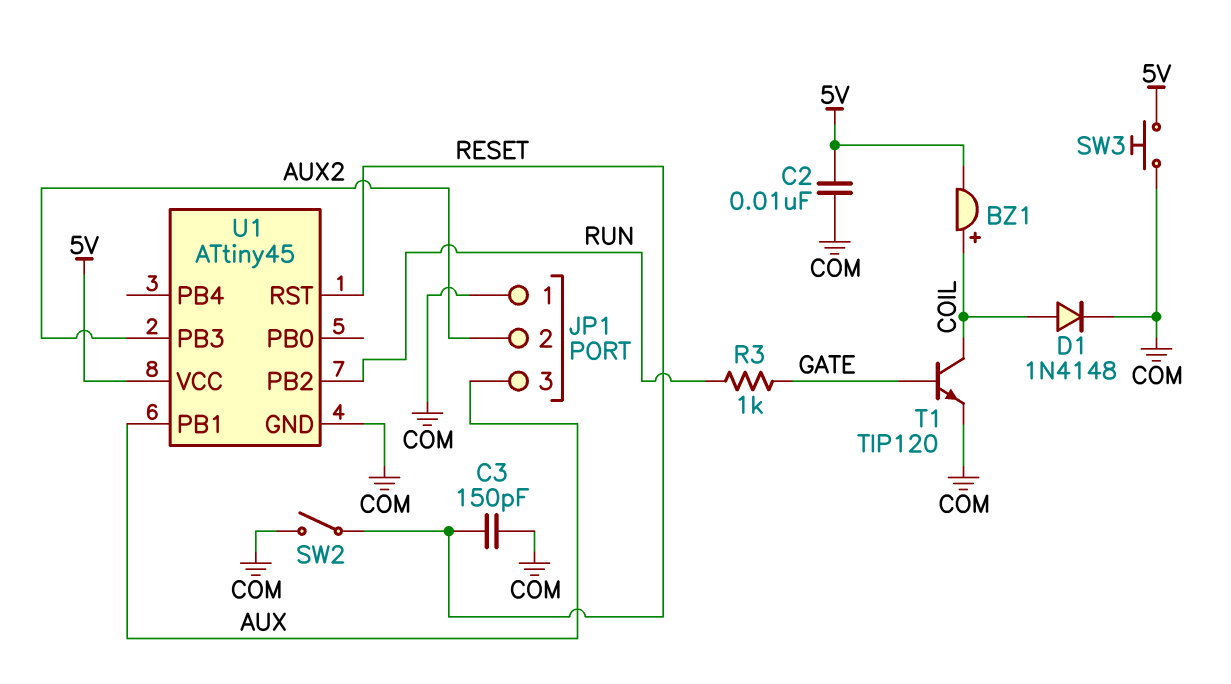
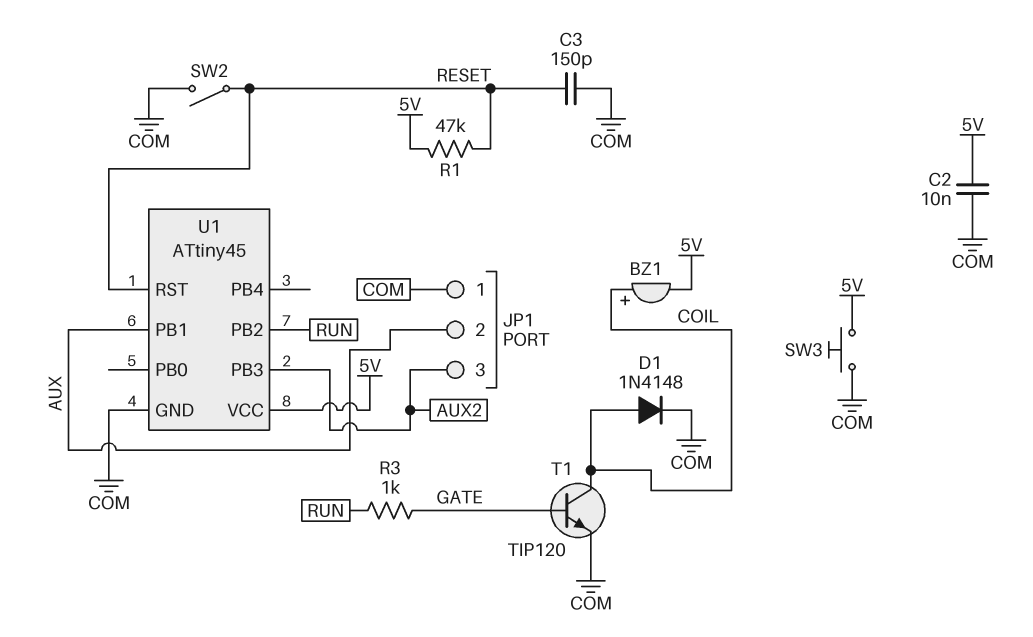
JP1 pin 2: AUX2 -> AUX
JP1 pin 3: AUX -> AUX2
R1: none -> 47k (5V, RESET)

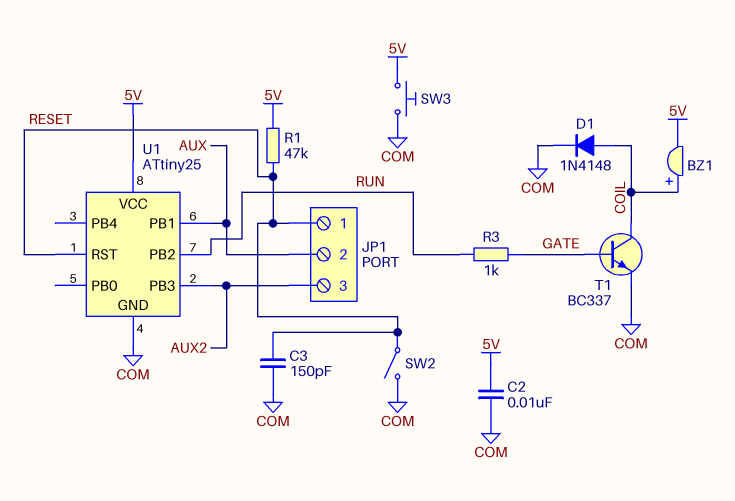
JP1 pin 1: COM -> RESET
T1: NPN TIP120 (B GATE, C COIL, E COM) -> NPN BC337 (B GATE, C COIL, E COM)
U1: ATtiny45 -> ATtiny25

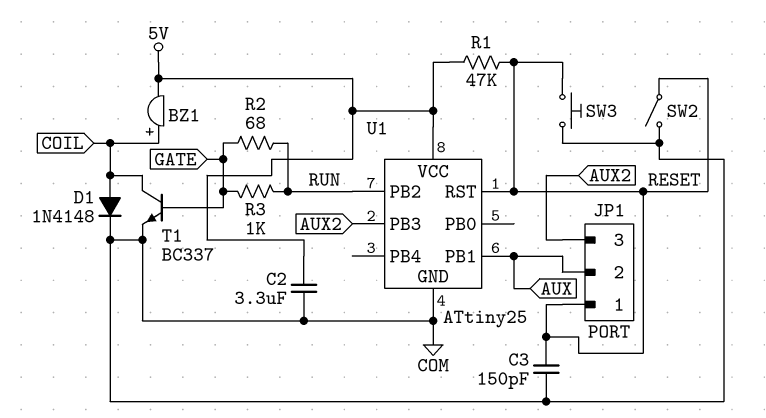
C2: 10nF (5V, COM) -> 3.3uF (5V, COM)
R2: none -> 68 (GATE, RUN)
SW3: button (5V, COM) -> button (COM, RESET)

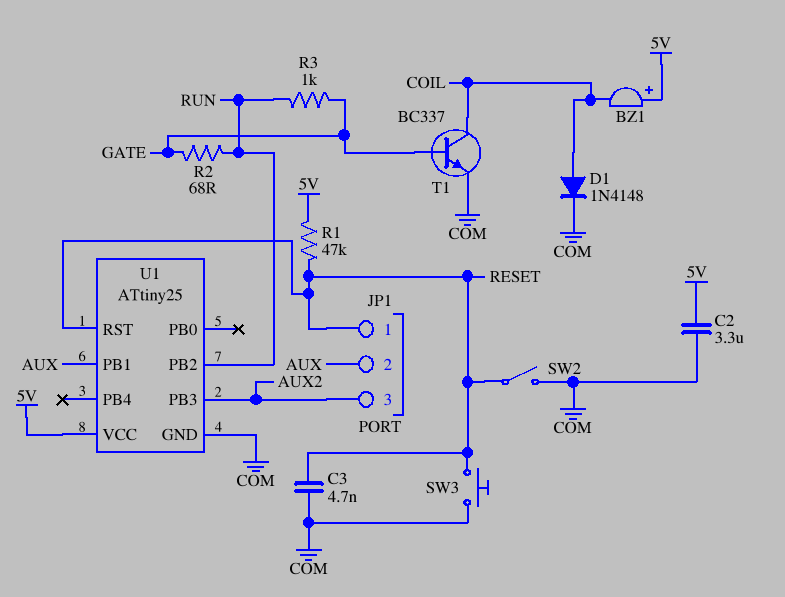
BZ1: buzzer (plus COIL, minus 5V) -> buzzer (plus 5V, minus COIL)
C3: 150pF (COM, RESET) -> 4.7nF (COM, RESET)

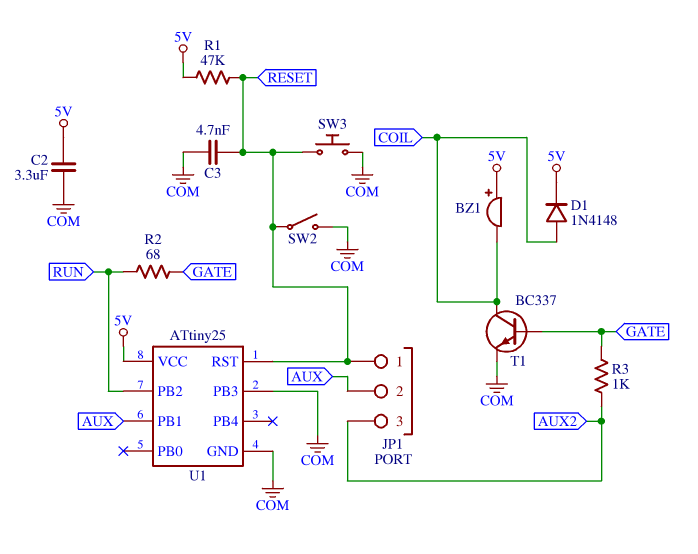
D1: diode 1N4148 (A COIL, K COM) -> diode 1N4148 (A COIL, K 5V)
R3: 1k (GATE, RUN) -> 1k (AUX2, GATE)
U1 pin PB3: AUX2 -> COM

